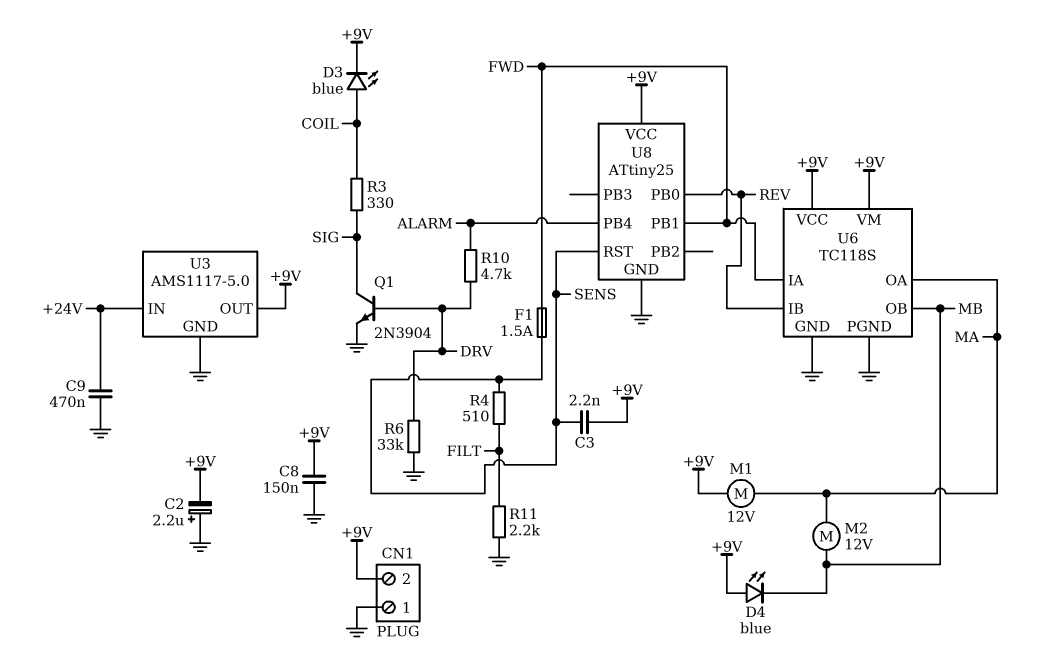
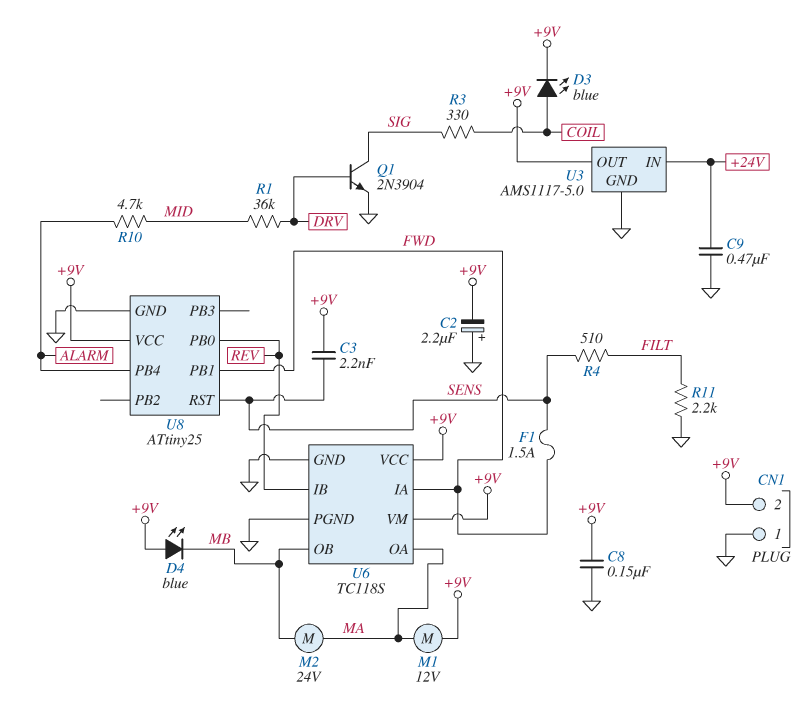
M2: motor 12V (MA, MB) -> motor 24V (MA, MB)
R1: none -> 36k (DRV, MID)
R6: 33k (DRV, GND) -> none
R10: 4.7k (ALARM, DRV) -> 4.7k (ALARM, MID)

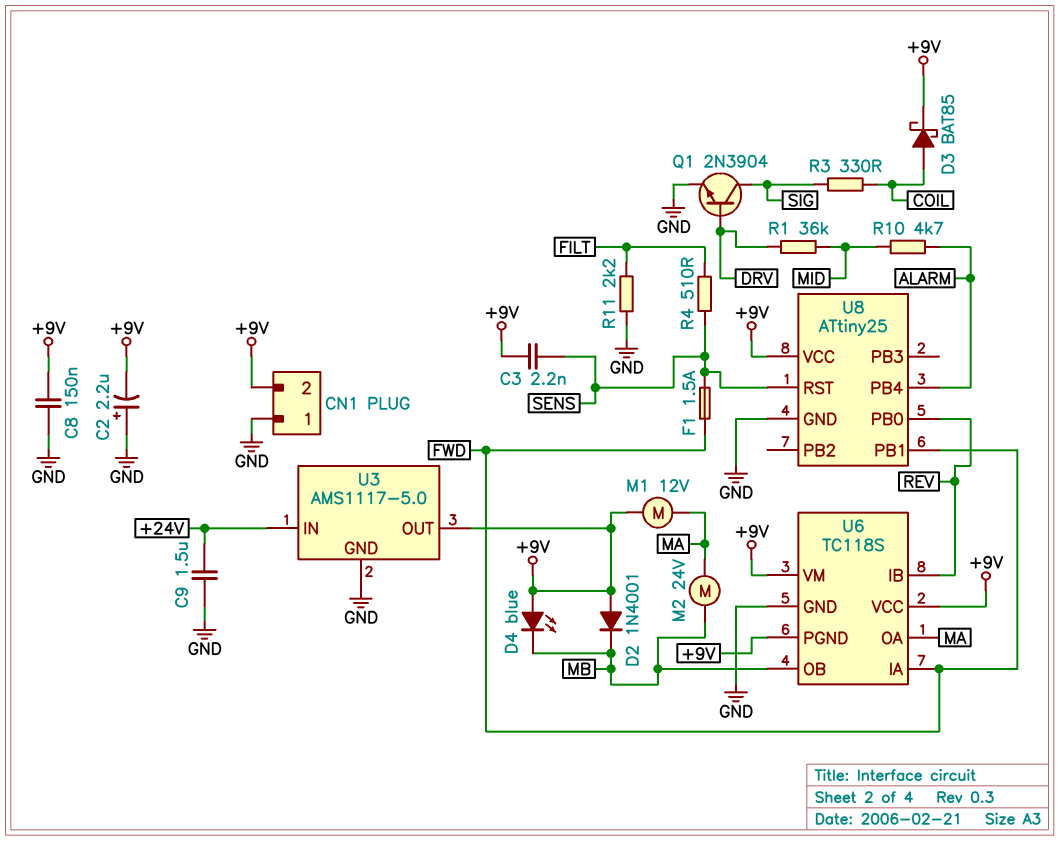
C9: 470nF (+24V, GND) -> 1.5uF (+24V, GND)
D2: none -> diode 1N4001 (A +9V, K MB)
D3: LED blue (A COIL, K +9V) -> schottky BAT85 (A COIL, K +9V)
U6 pin PGND: GND -> +9V

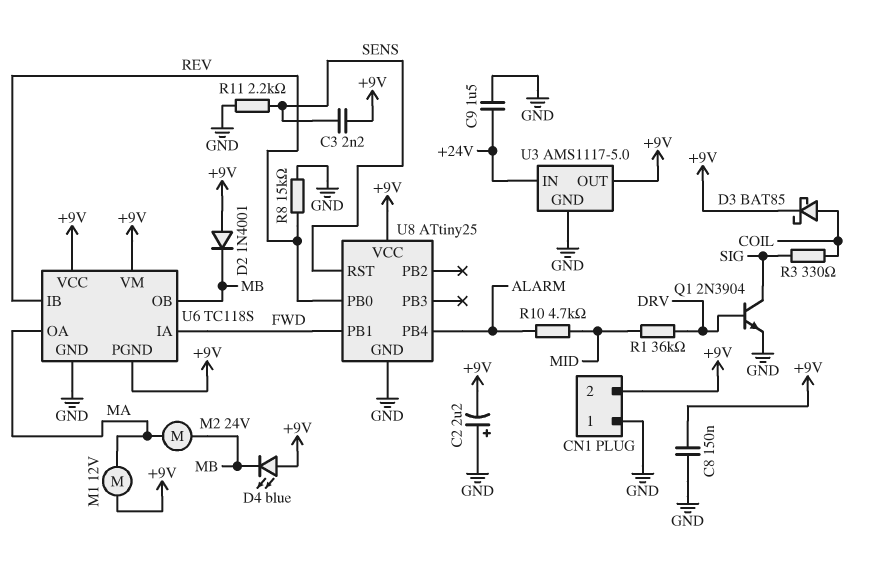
F1: 1.5A (FWD, SENS) -> none
R4: 510 (FILT, SENS) -> none
R8: none -> 15k (GND, REV)
R11: 2.2k (FILT, GND) -> 2.2k (GND, SENS)

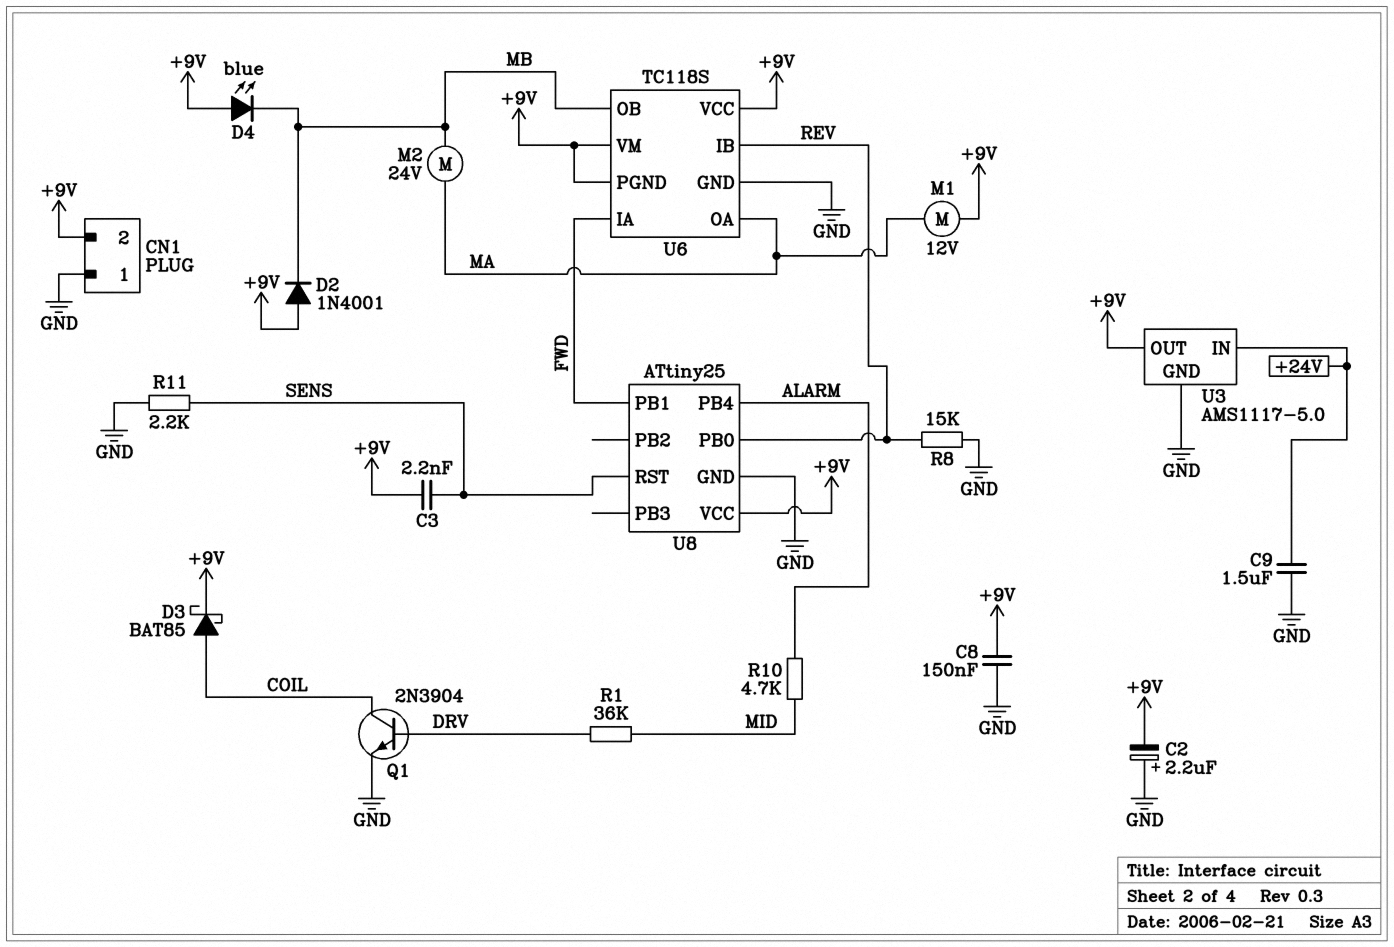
Q1: NPN 2N3904 (B DRV, C SIG, E GND) -> NPN 2N3904 (B DRV, C COIL, E GND)
R3: 330 (COIL, SIG) -> none

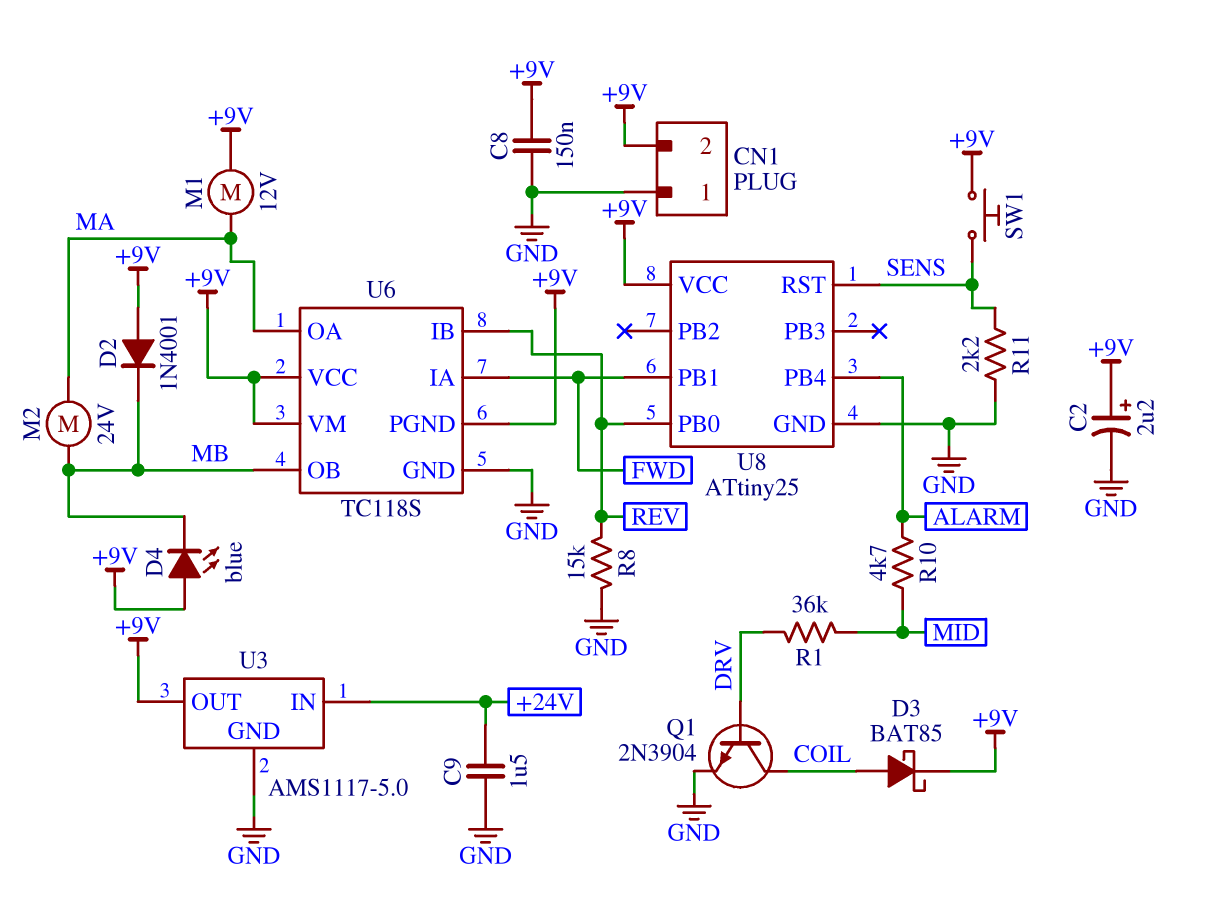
C2: 2.2uF (plus GND, minus +9V) -> 2.2uF (plus +9V, minus GND)
C3: 2.2nF (+9V, SENS) -> none
SW1: none -> button (+9V, SENS)

